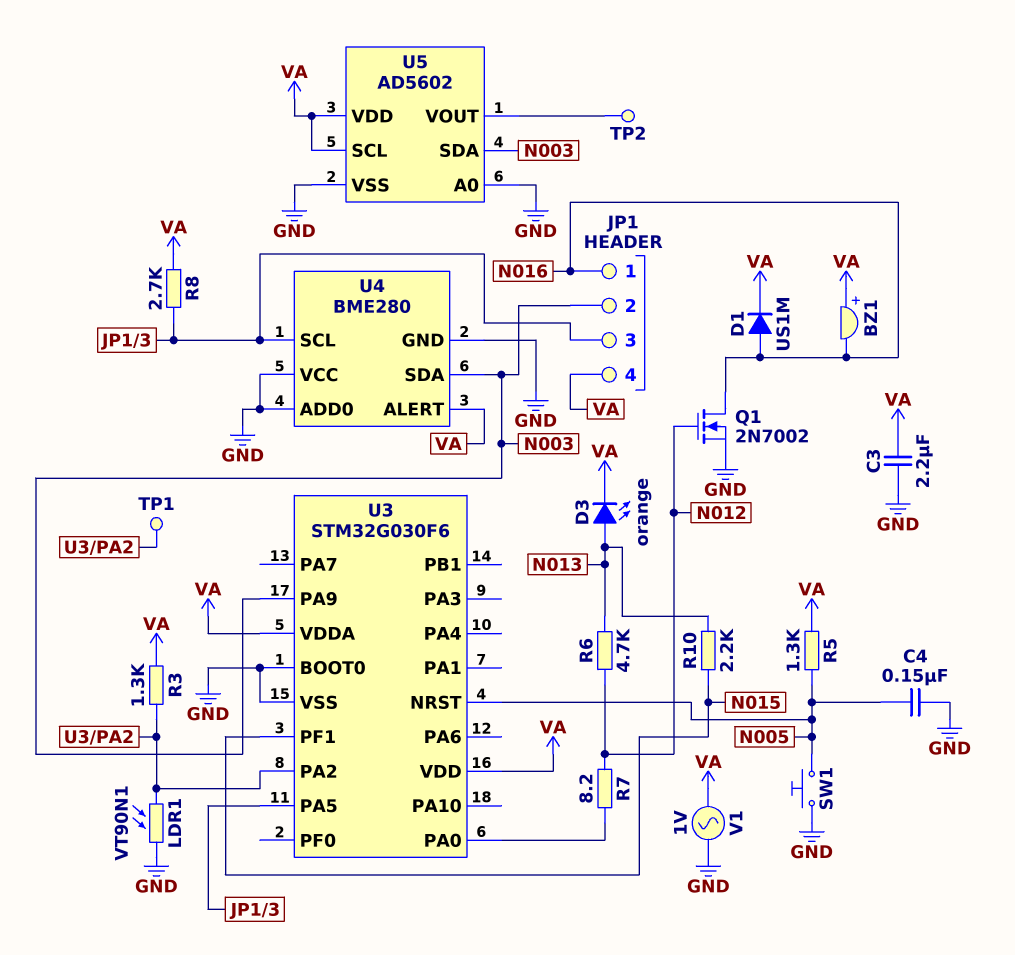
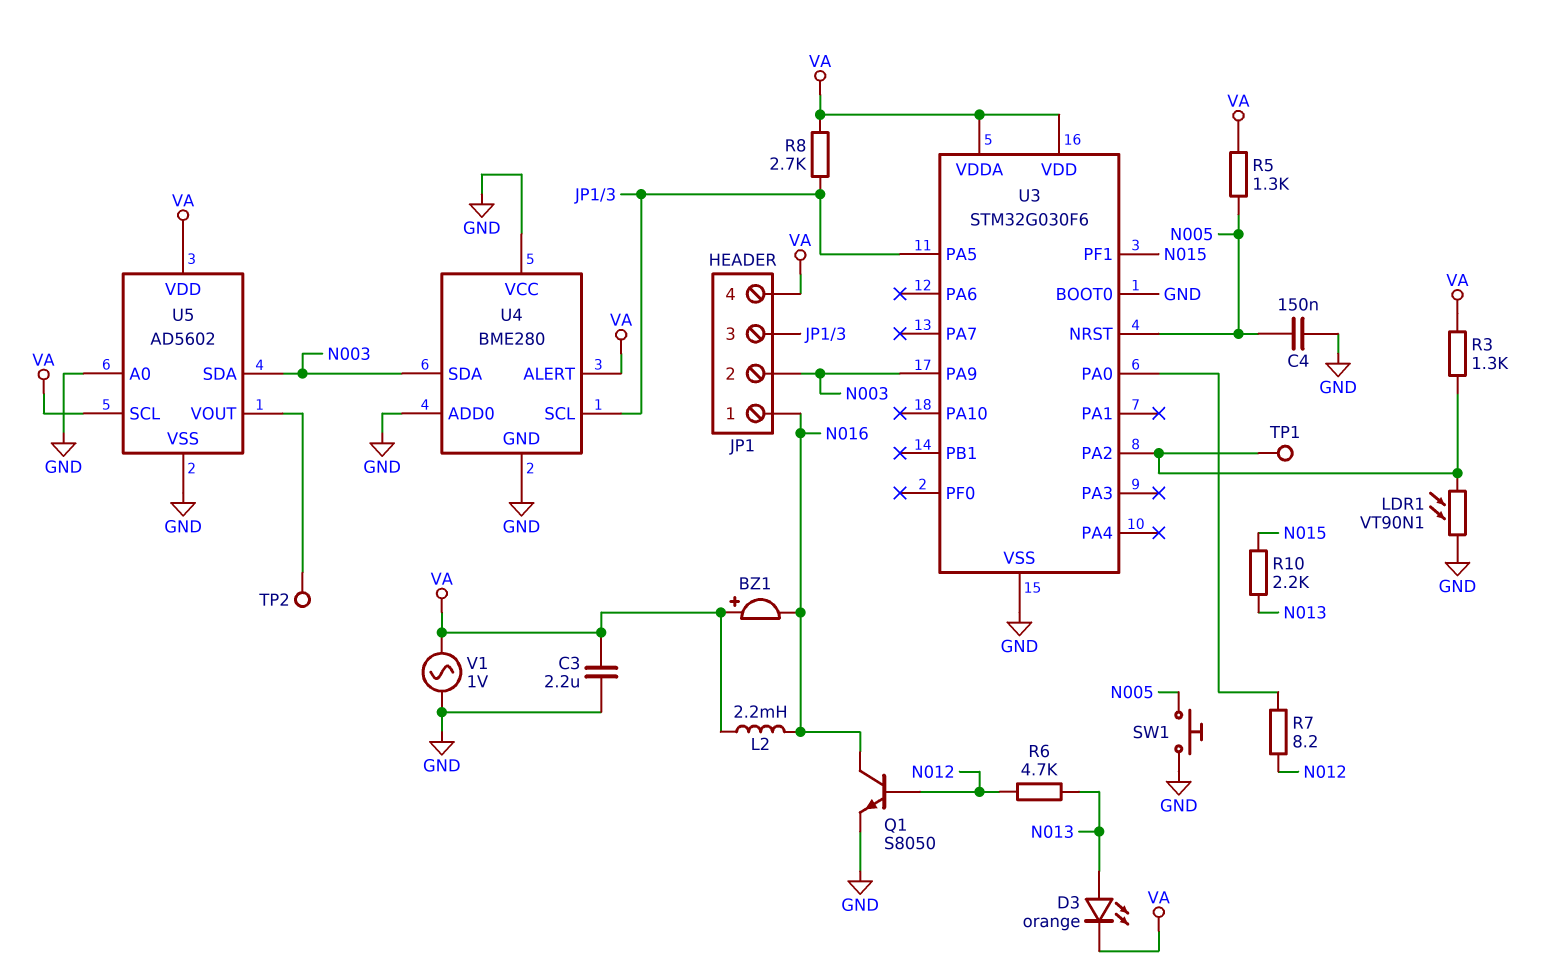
D1: diode US1M (A N016, K VA) -> none
L2: none -> 2.2mH (N016, VA)
Q1: NMOS 2N7002 (G N012, D N016, S GND) -> NPN S8050 (B N012, C N016, E GND)

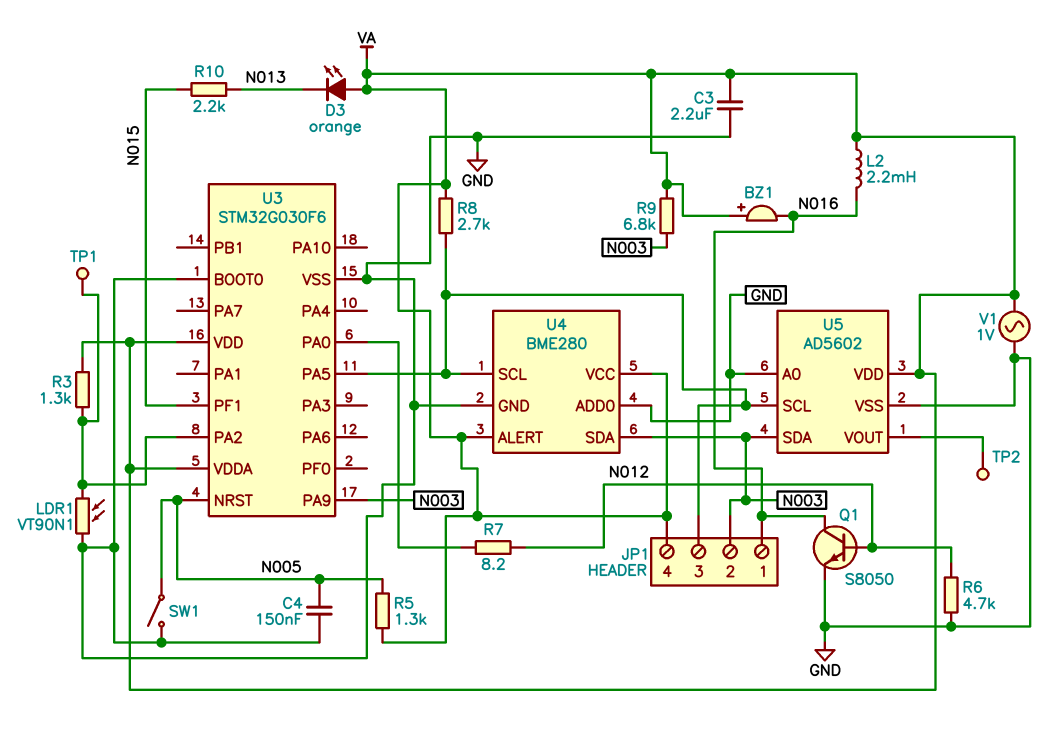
D3: LED orange (A N013, K VA) -> LED orange (A VA, K N013)
R6: 4.7k (N012, N013) -> 4.7k (GND, N012)
R9: none -> 6.8k (N003, VA)
SW1: button (GND, N005) -> switch (GND, N005)
U4 pin VCC: GND -> VA
U5 pin SCL: VA -> JP1/3

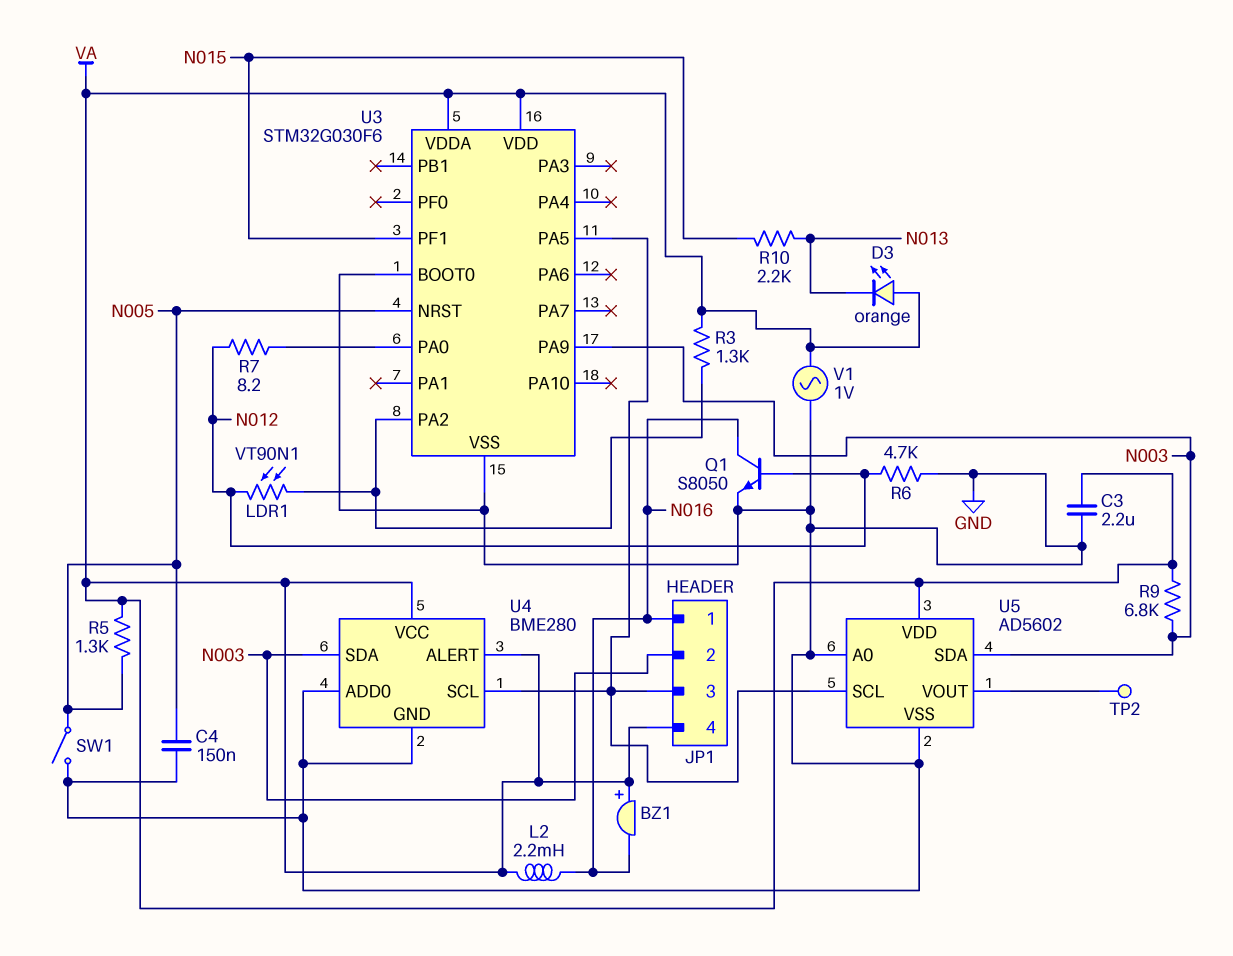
LDR1: VT90N1 (GND, U3/PA2) -> VT90N1 (N012, U3/PA2)
R8: 2.7k (JP1/3, VA) -> none
TP1: test point (U3/PA2) -> none

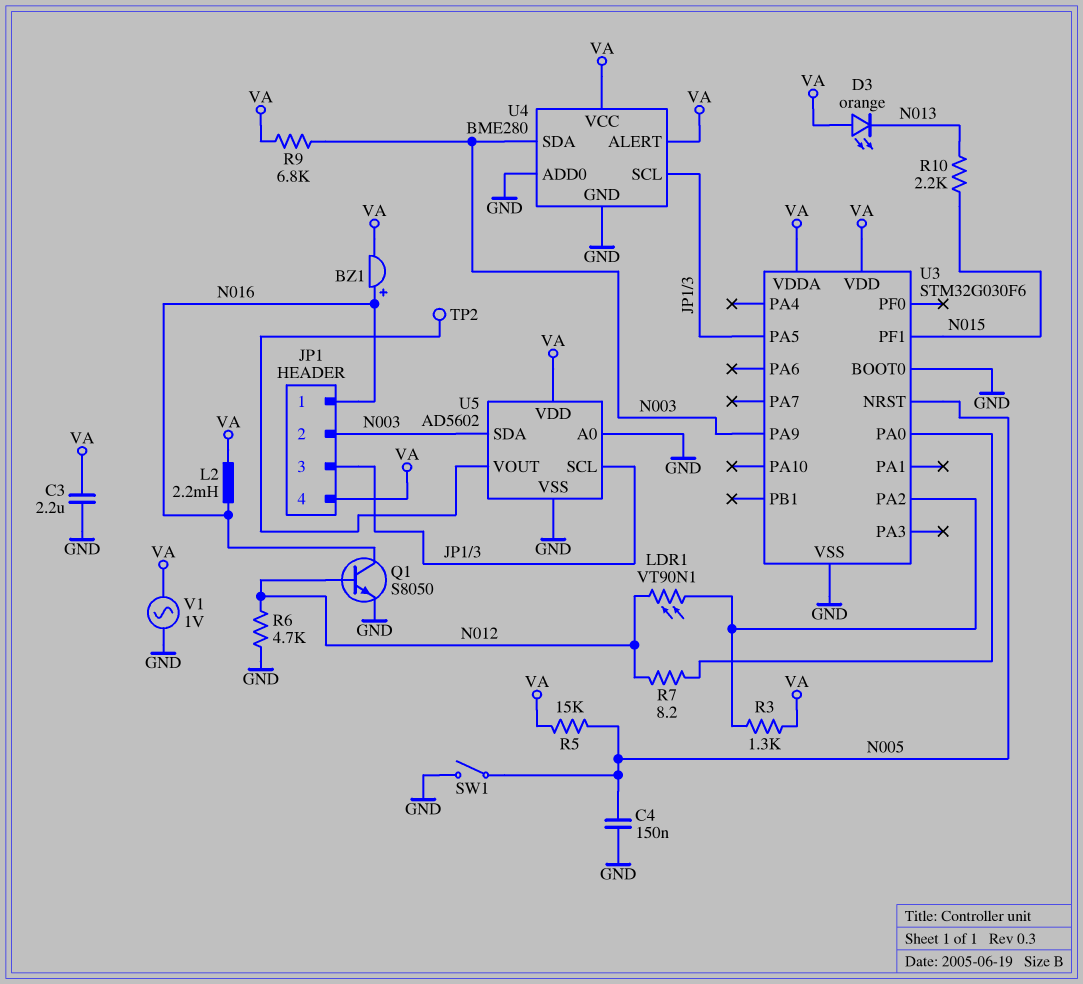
BZ1: buzzer (plus VA, minus N016) -> buzzer (plus N016, minus VA)
R5: 1.3k (N005, VA) -> 15k (N005, VA)

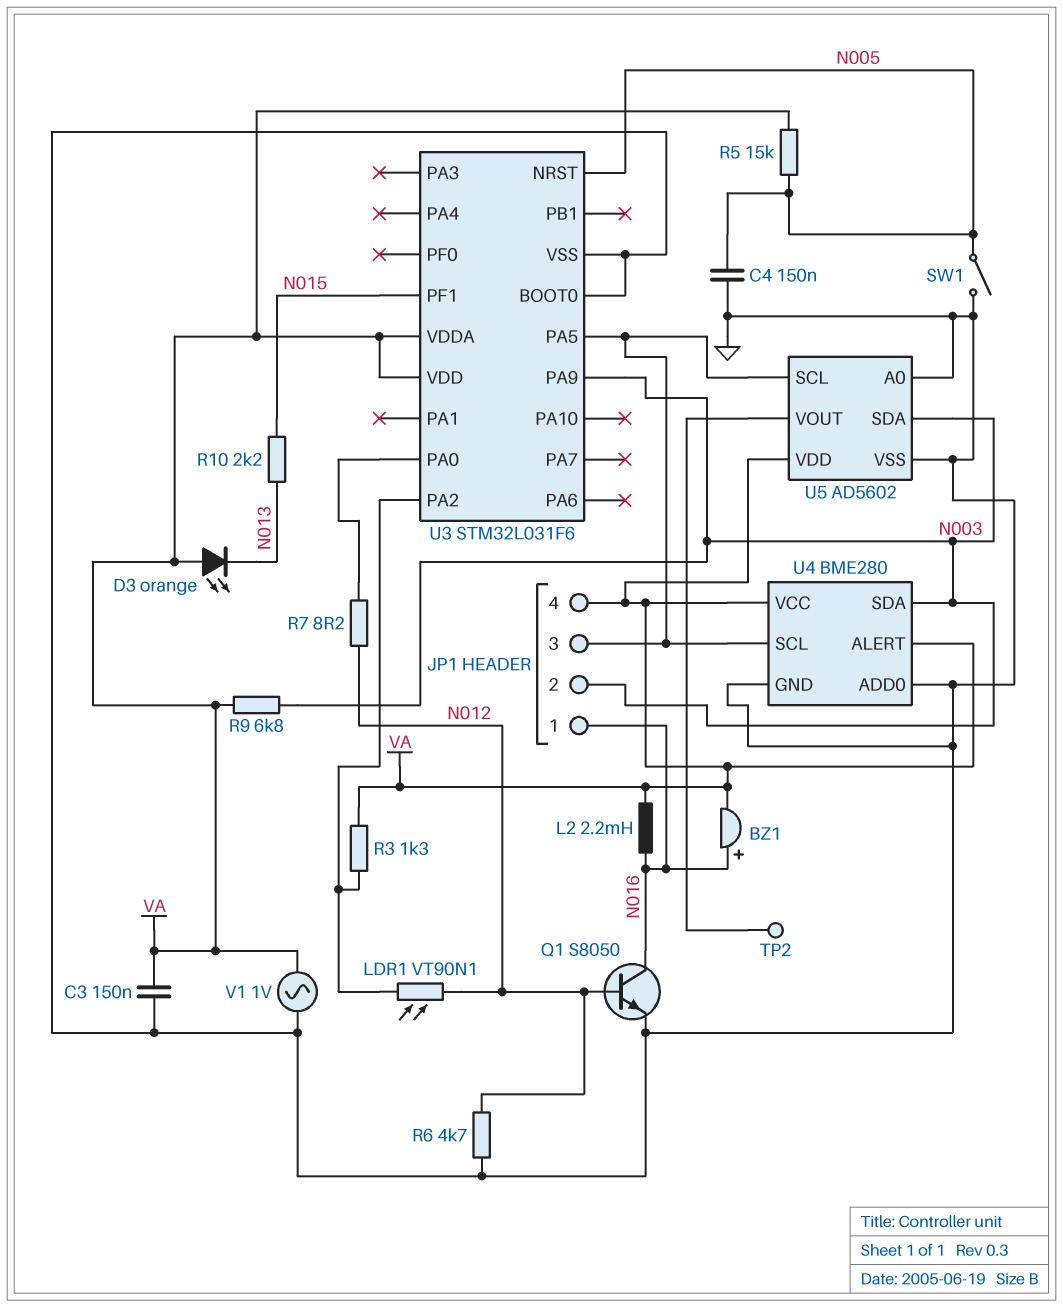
C3: 2.2uF (GND, VA) -> 150nF (GND, VA)
U3: STM32G030F6 -> STM32L031F6

